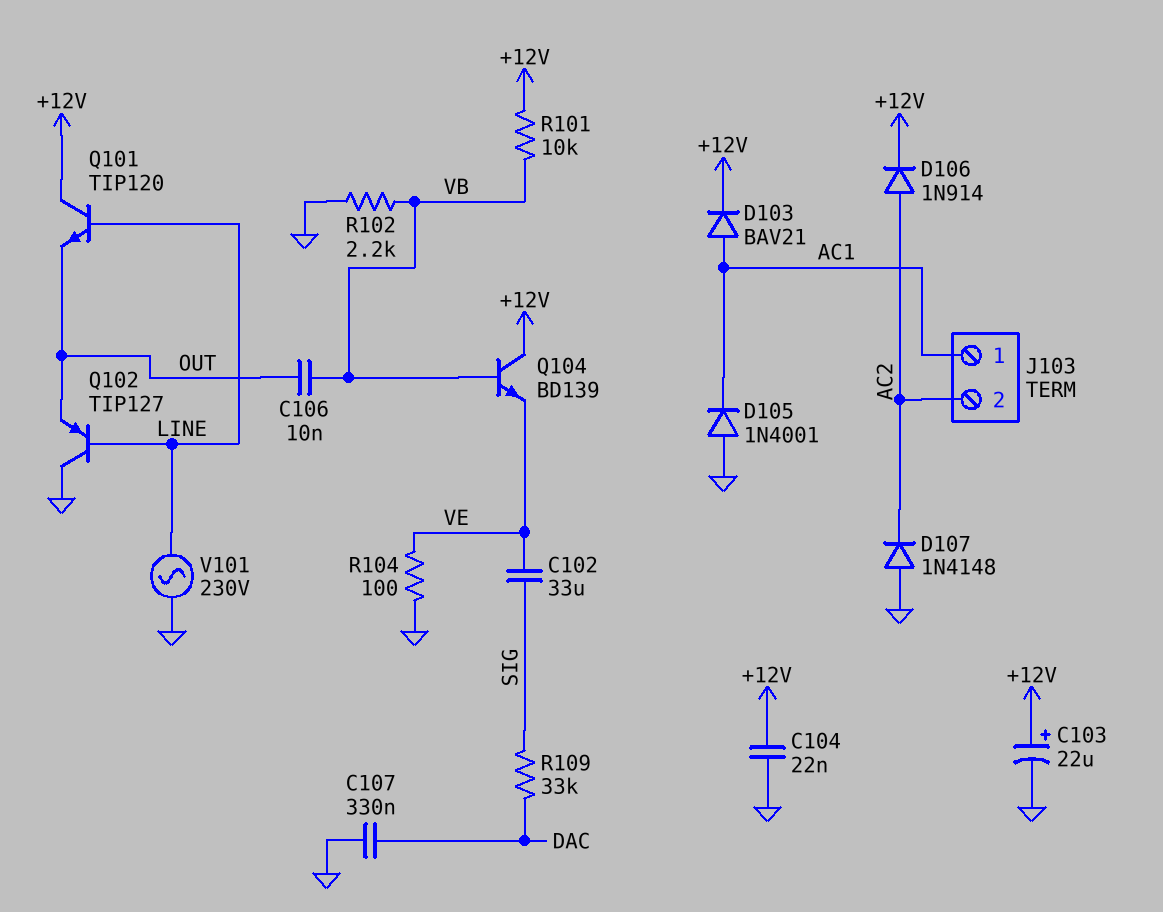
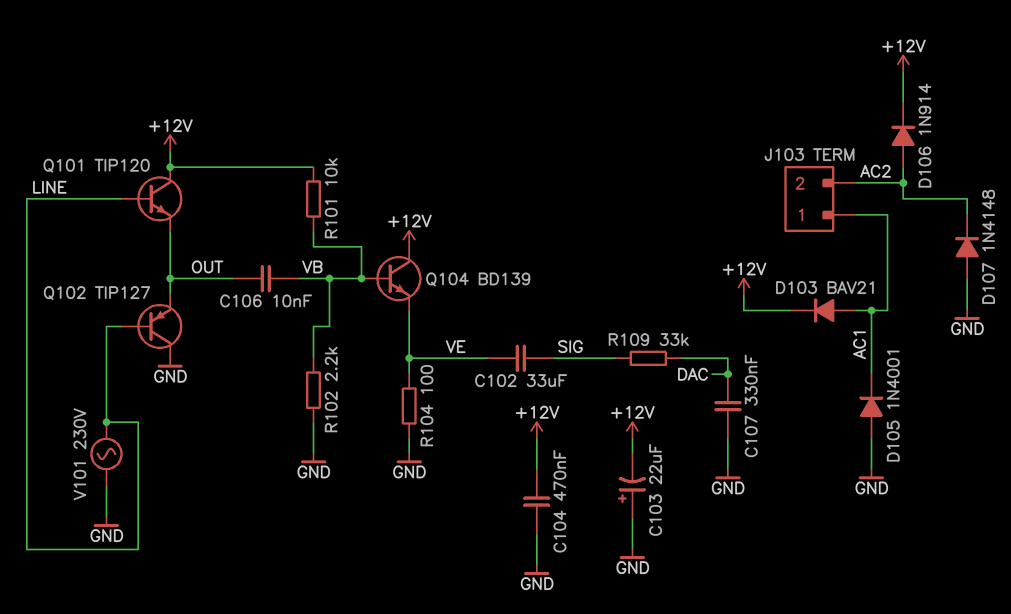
C103: 22uF (plus +12V, minus GND) -> 22uF (plus GND, minus +12V)
C104: 22nF (+12V, GND) -> 470nF (+12V, GND)

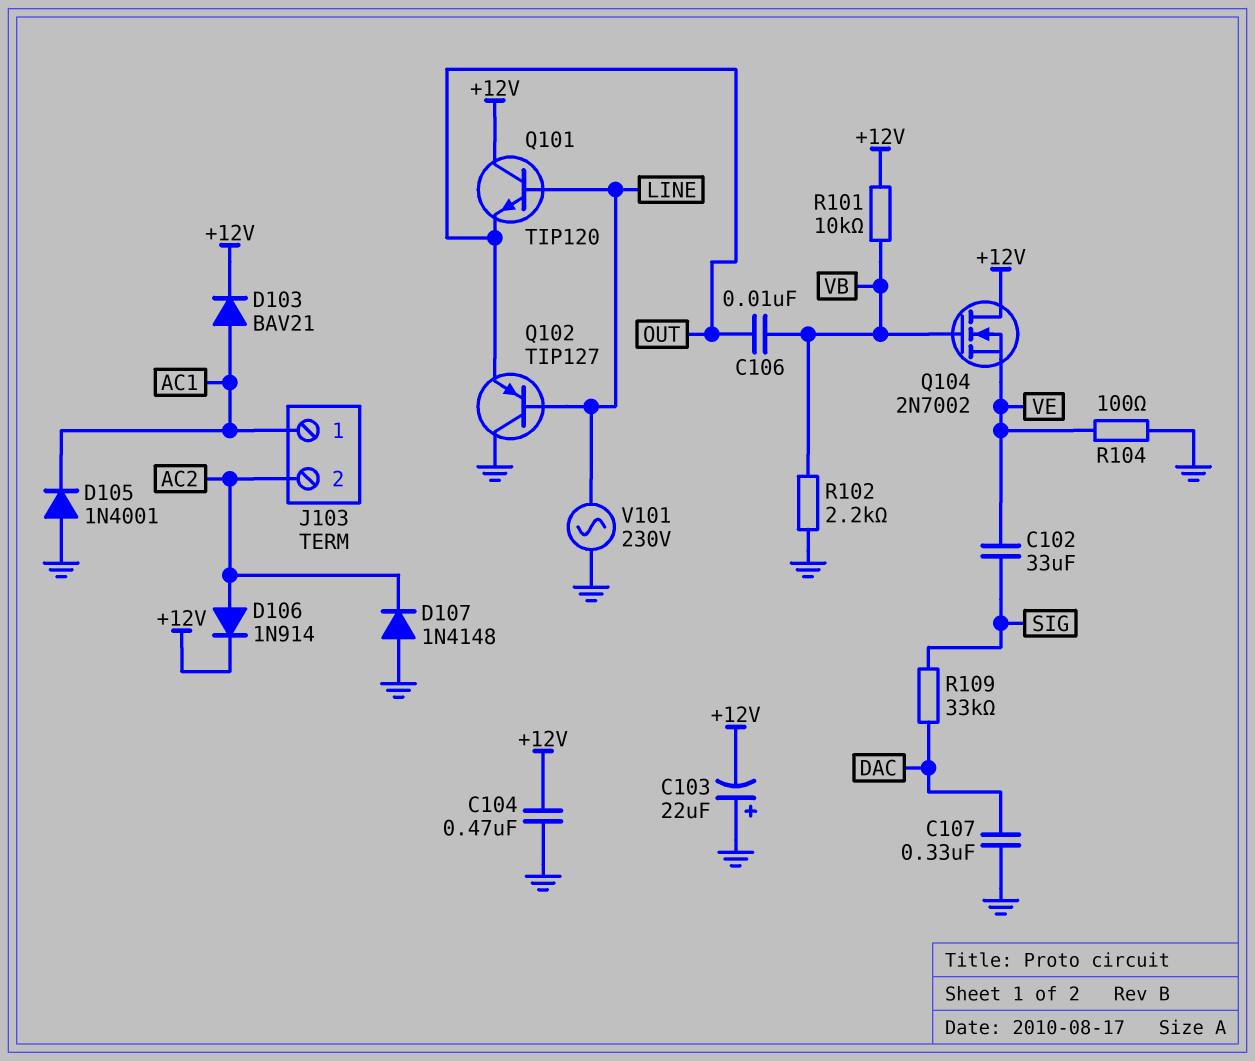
Q104: NPN BD139 (B VB, C +12V, E VE) -> NMOS 2N7002 (G VB, D +12V, S VE)

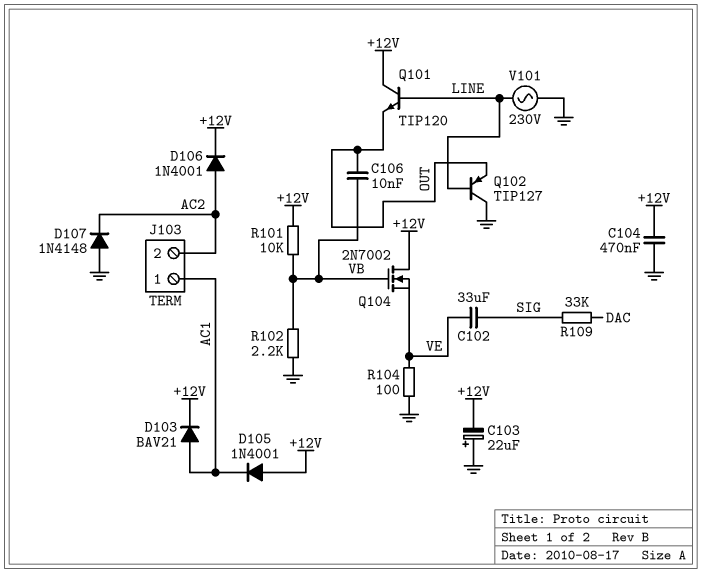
C107: 330nF (DAC, GND) -> none
D105: diode 1N4001 (A GND, K AC1) -> diode 1N4001 (A +12V, K AC1)
D106: diode 1N914 (A AC2, K +12V) -> diode 1N4001 (A AC2, K +12V)

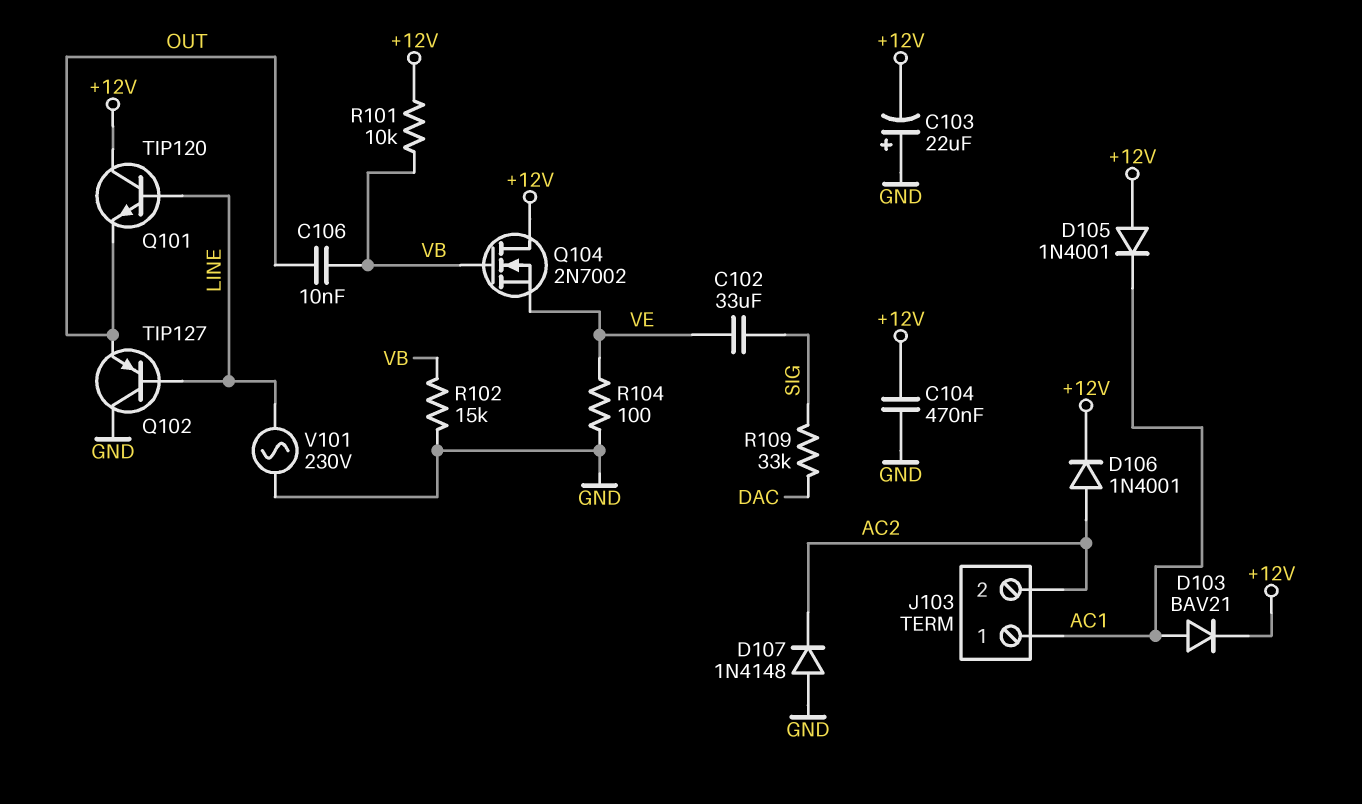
R102: 2.2k (GND, VB) -> 15k (GND, VB)

